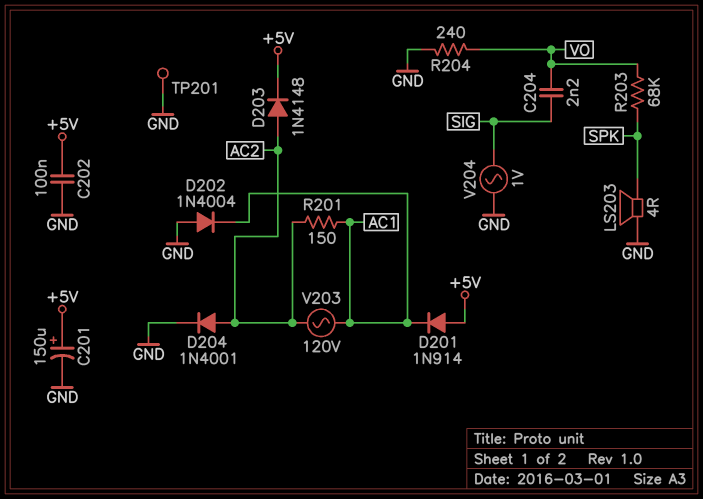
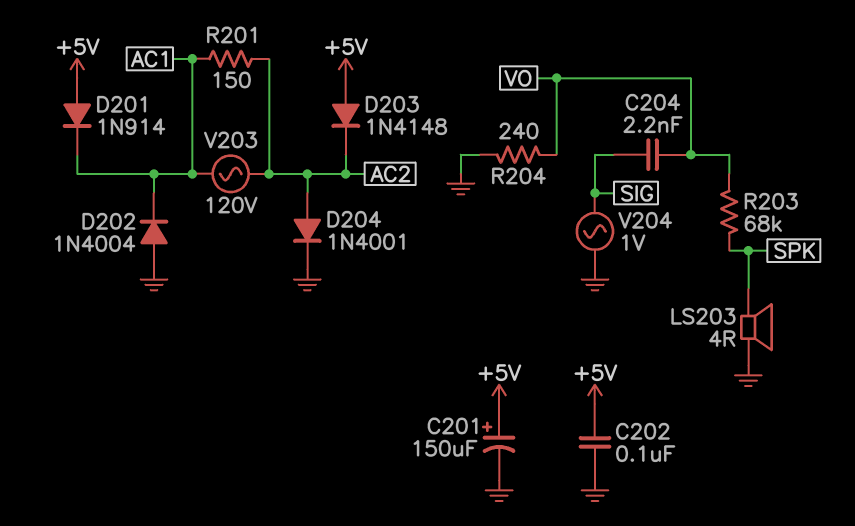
D203: diode 1N4148 (A AC2, K +5V) -> diode 1N4148 (A +5V, K AC2)
TP201: test point (GND) -> none

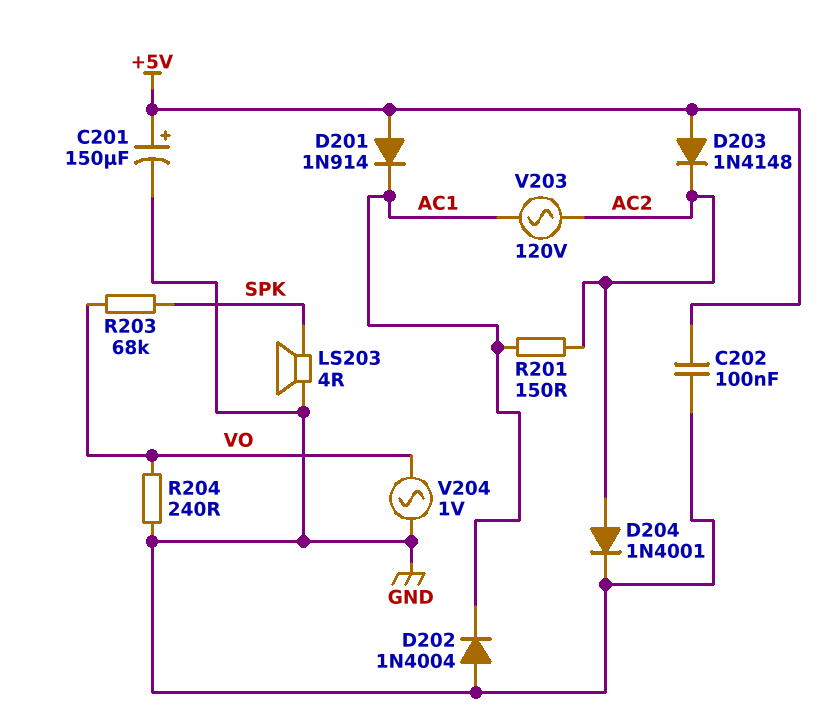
C204: 2.2nF (SIG, VO) -> none
V204: AC 1V (GND, SIG) -> AC 1V (GND, VO)

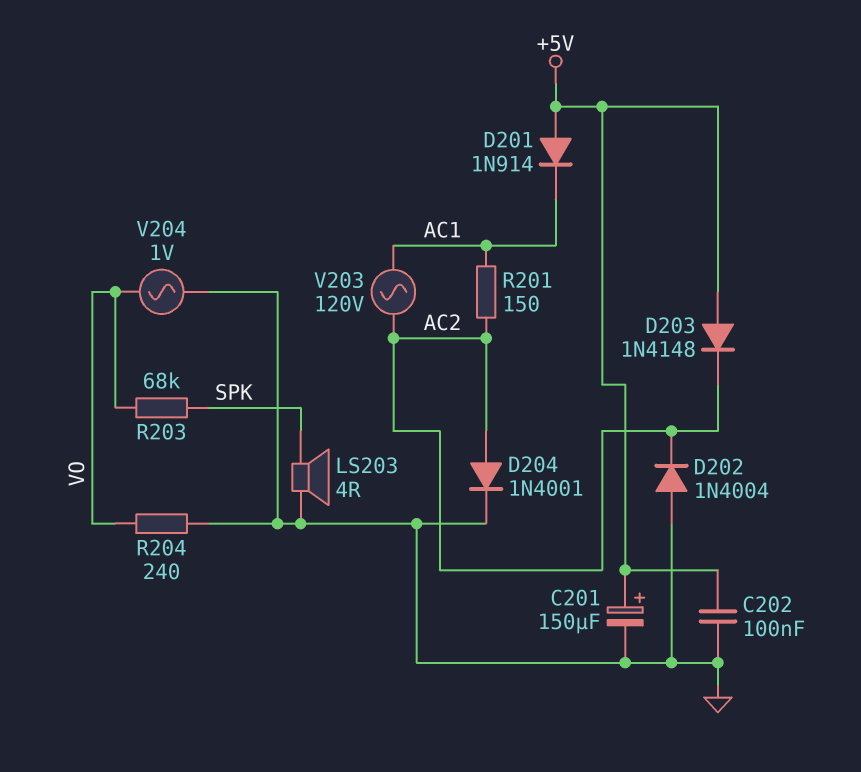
D202: diode 1N4004 (A GND, K AC1) -> diode 1N4004 (A GND, K AC2)

